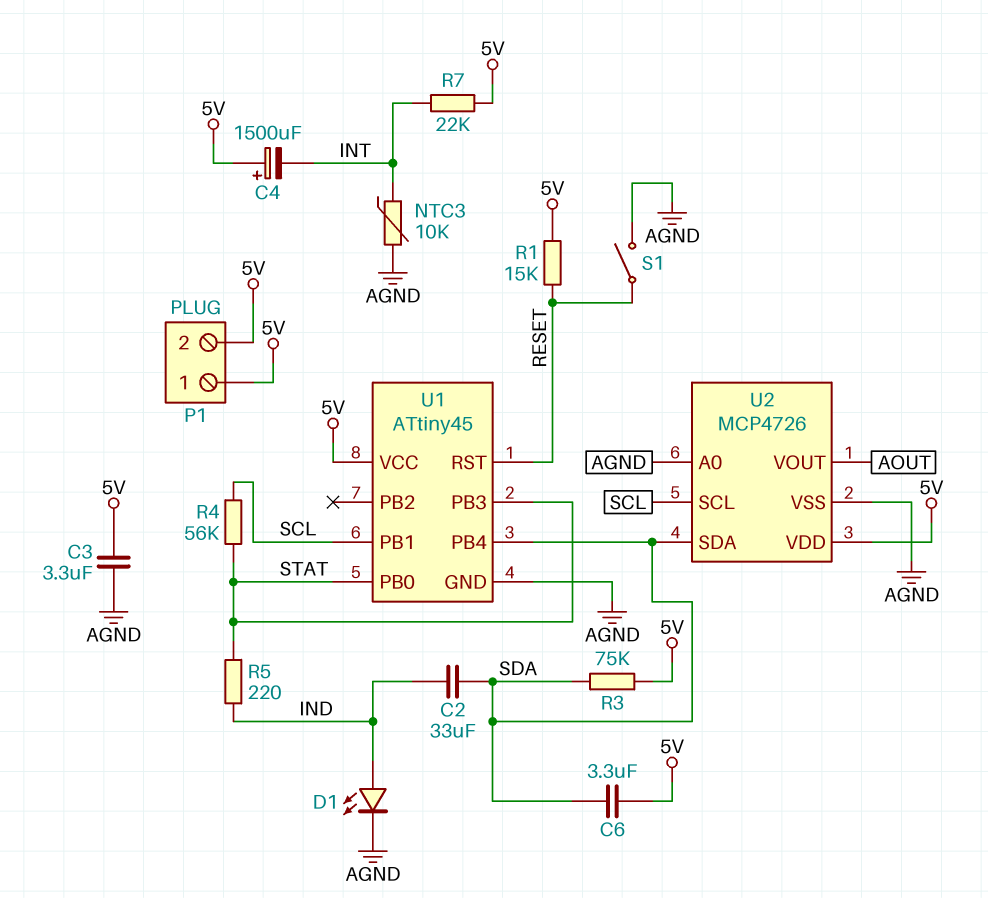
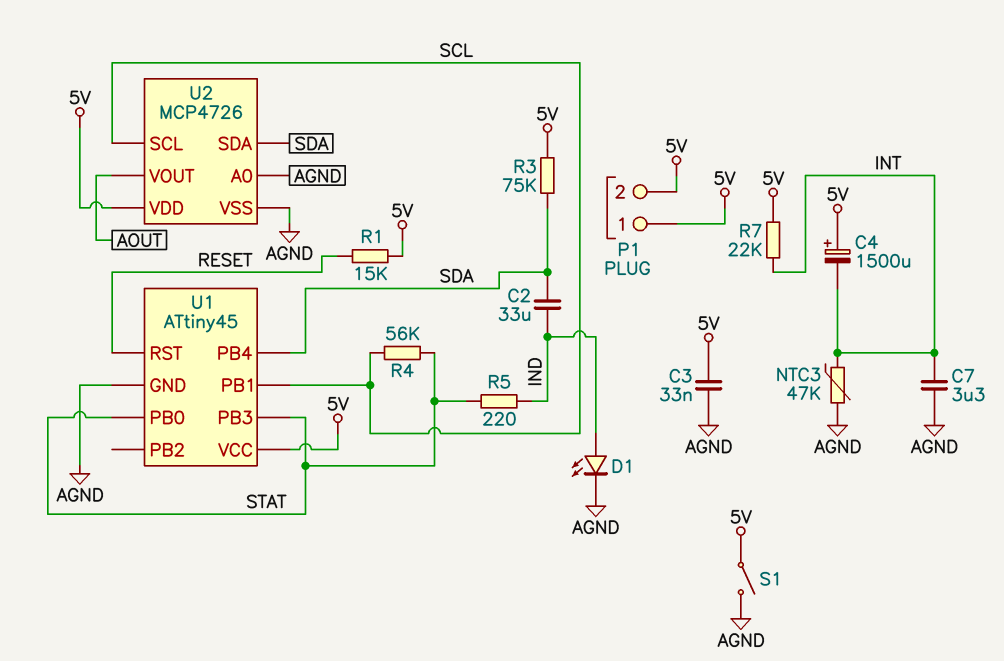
C3: 3.3uF (5V, AGND) -> 33nF (5V, AGND)
C6: 3.3uF (5V, SDA) -> none
C7: none -> 3.3uF (AGND, INT)
NTC3: 10k (AGND, INT) -> 47k (AGND, INT)
S1: switch (AGND, RESET) -> switch (5V, AGND)

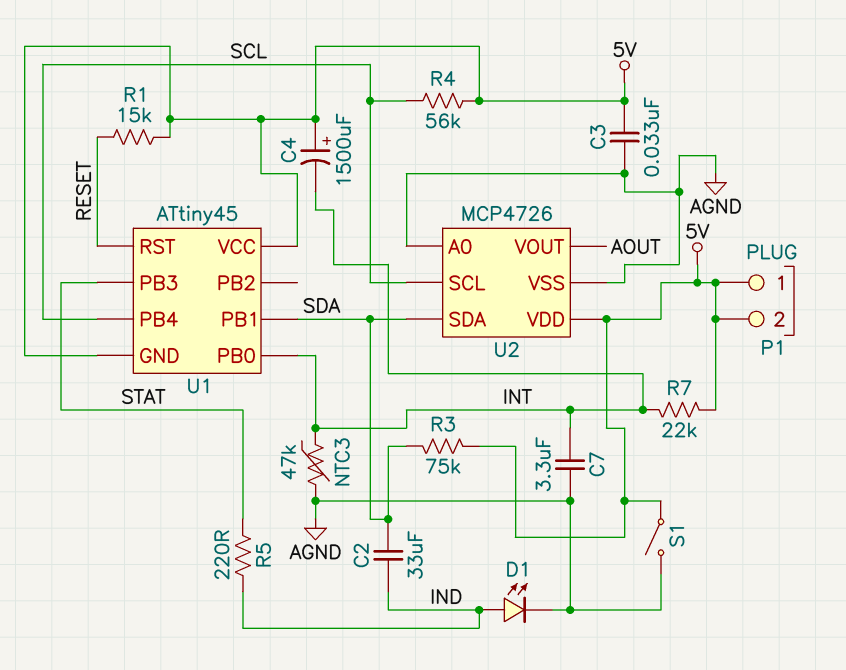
R4: 56k (SCL, STAT) -> 56k (5V, SCL)
U1 pin GND: AGND -> 5V
U1 pin PB0: STAT -> INT
U1 pin PB1: SCL -> SDA
U1 pin PB4: SDA -> SCL

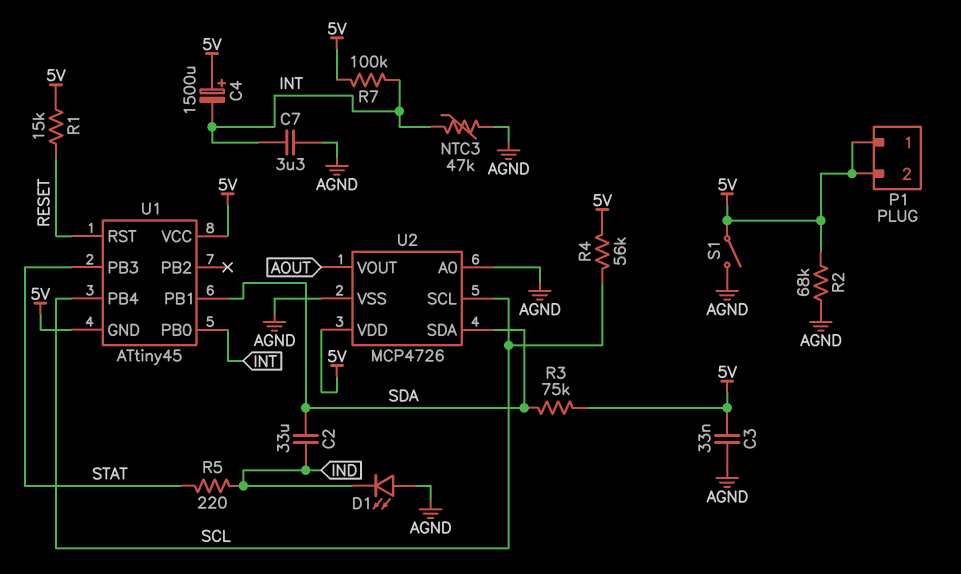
D1: LED (A IND, K AGND) -> LED (A AGND, K IND)
R2: none -> 68k (5V, AGND)
R7: 22k (5V, INT) -> 100k (5V, INT)

